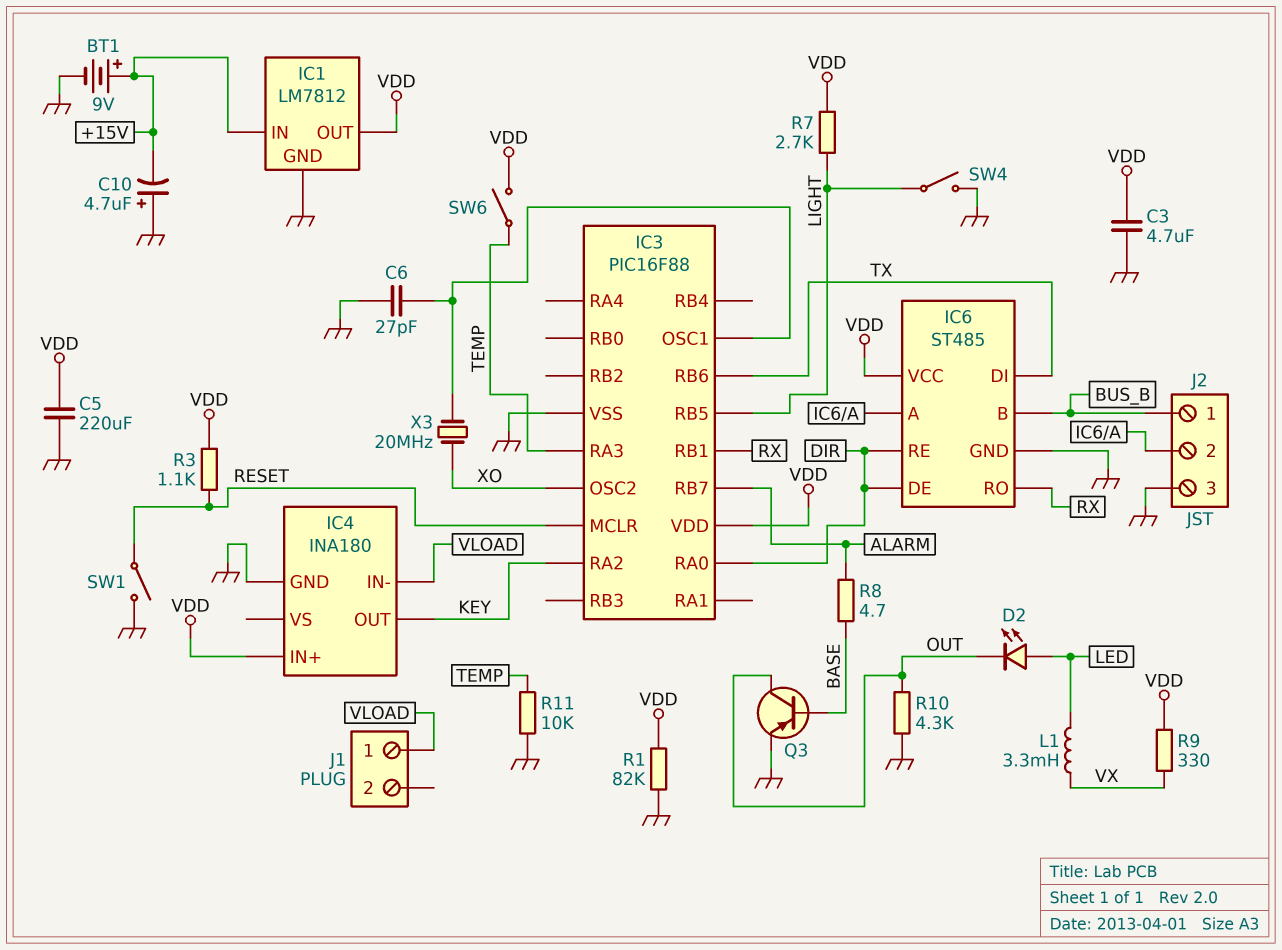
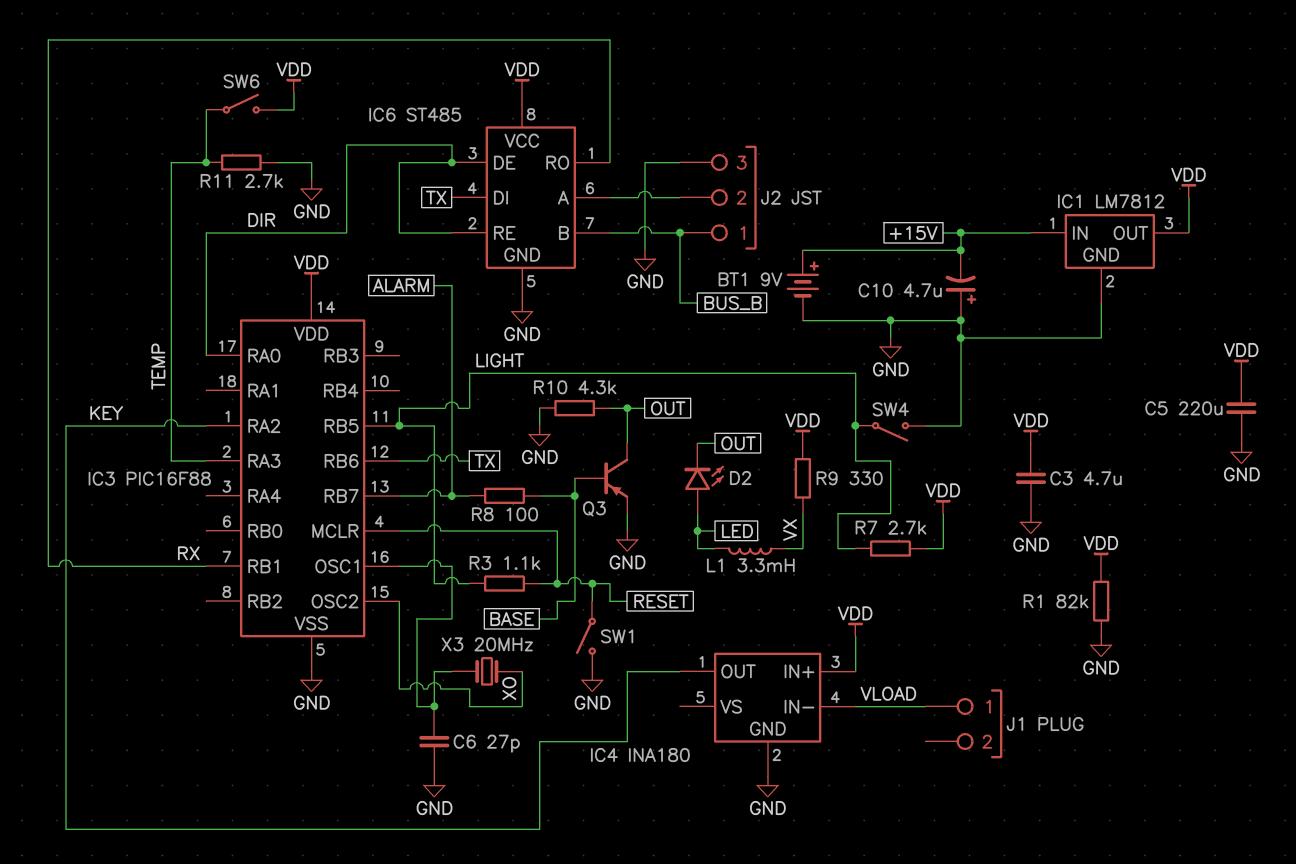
R3: 1.1k (RESET, VDD) -> 1.1k (LIGHT, RESET)
R8: 4.7 (ALARM, BASE) -> 100 (ALARM, BASE)
R11: 10k (GND, TEMP) -> 2.7k (GND, TEMP)

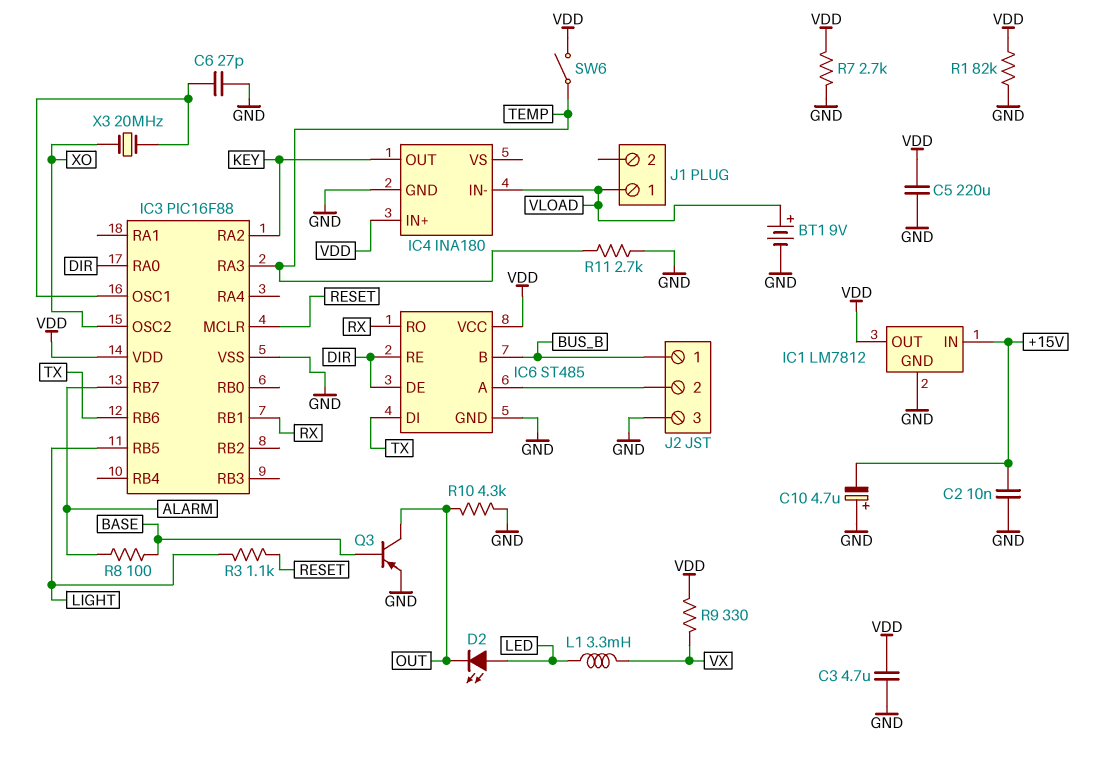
BT1: 9V (plus +15V, minus GND) -> 9V (plus VLOAD, minus GND)
C2: none -> 10nF (+15V, GND)
R7: 2.7k (LIGHT, VDD) -> 2.7k (GND, VDD)
SW1: switch (GND, RESET) -> none
SW4: switch (GND, LIGHT) -> none

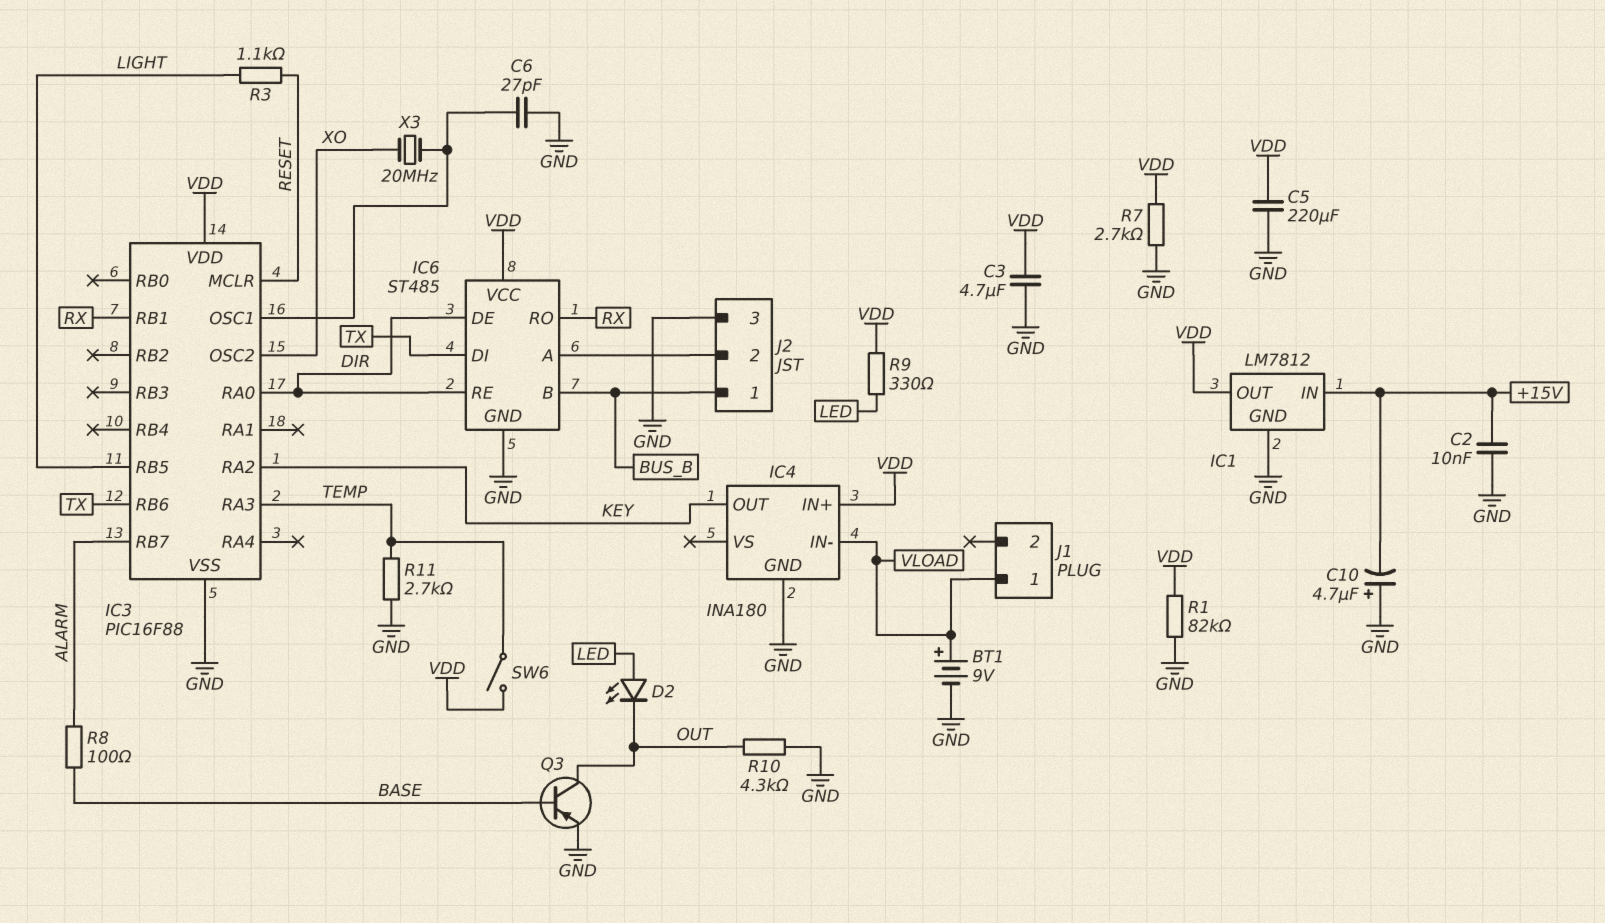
L1: 3.3mH (LED, VX) -> none
R9: 330 (VDD, VX) -> 330 (LED, VDD)

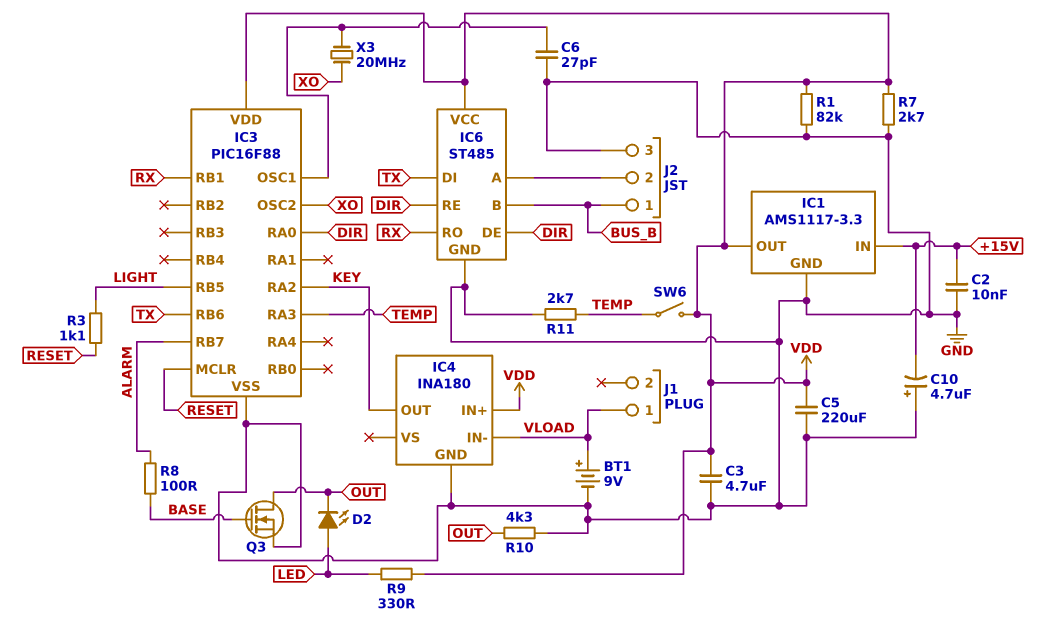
IC1: LM7812 -> AMS1117-3.3
Q3: PNP (B BASE, C OUT, E GND) -> NMOS (G BASE, D OUT, S GND)

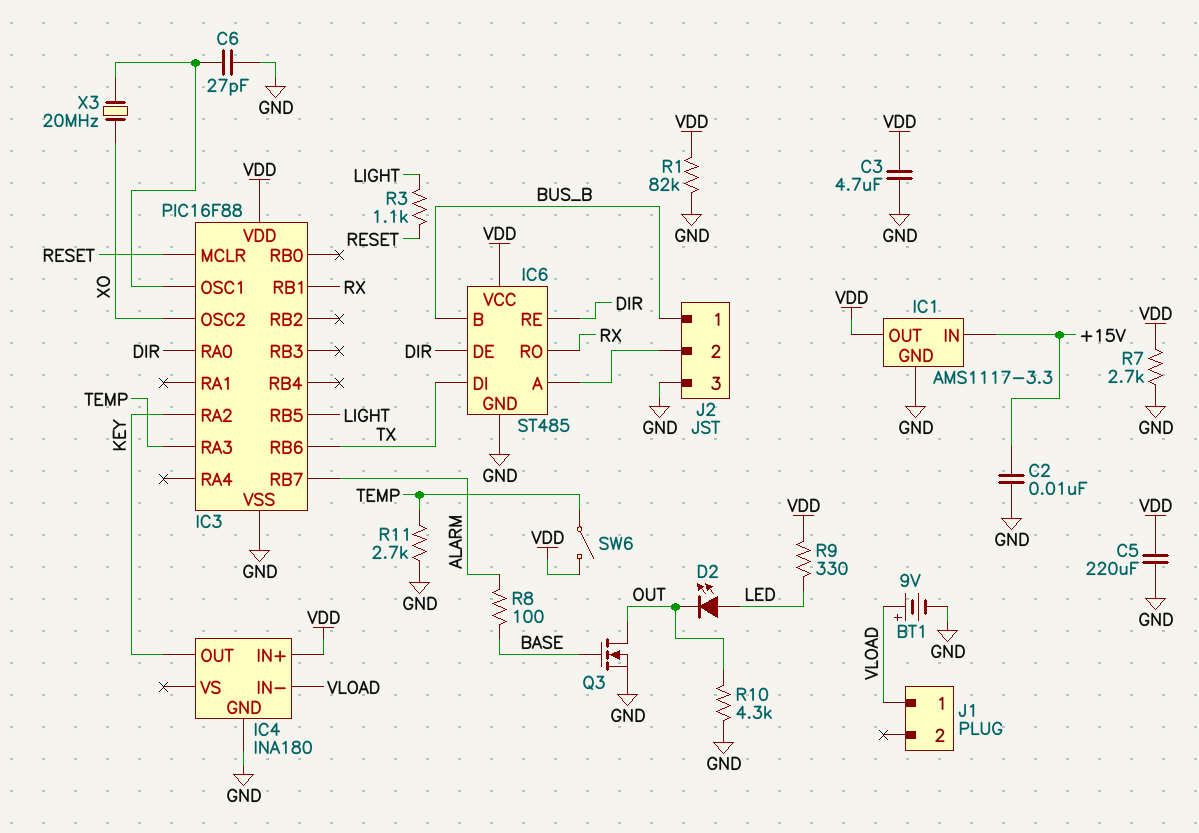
C10: 4.7uF (plus GND, minus +15V) -> none

